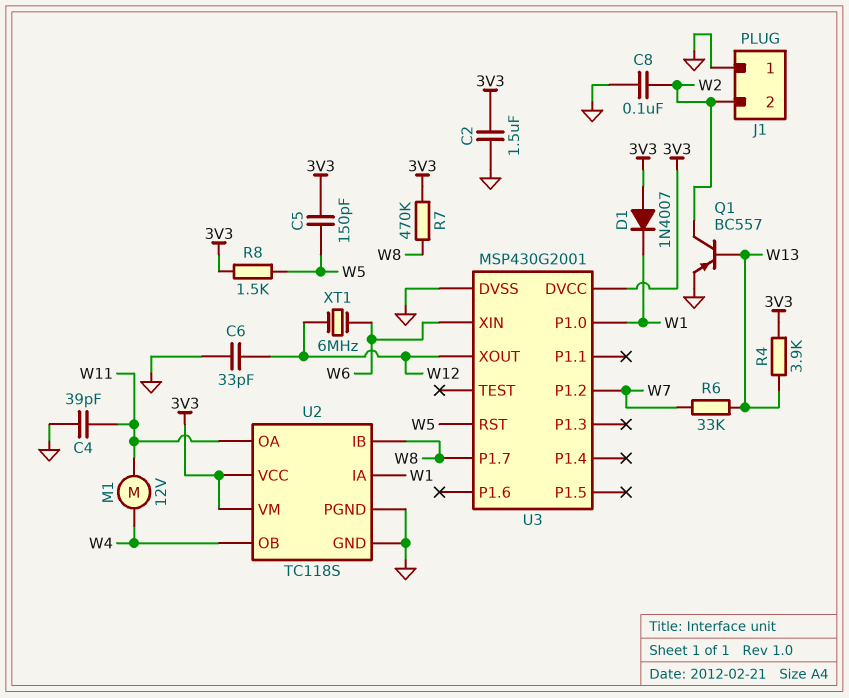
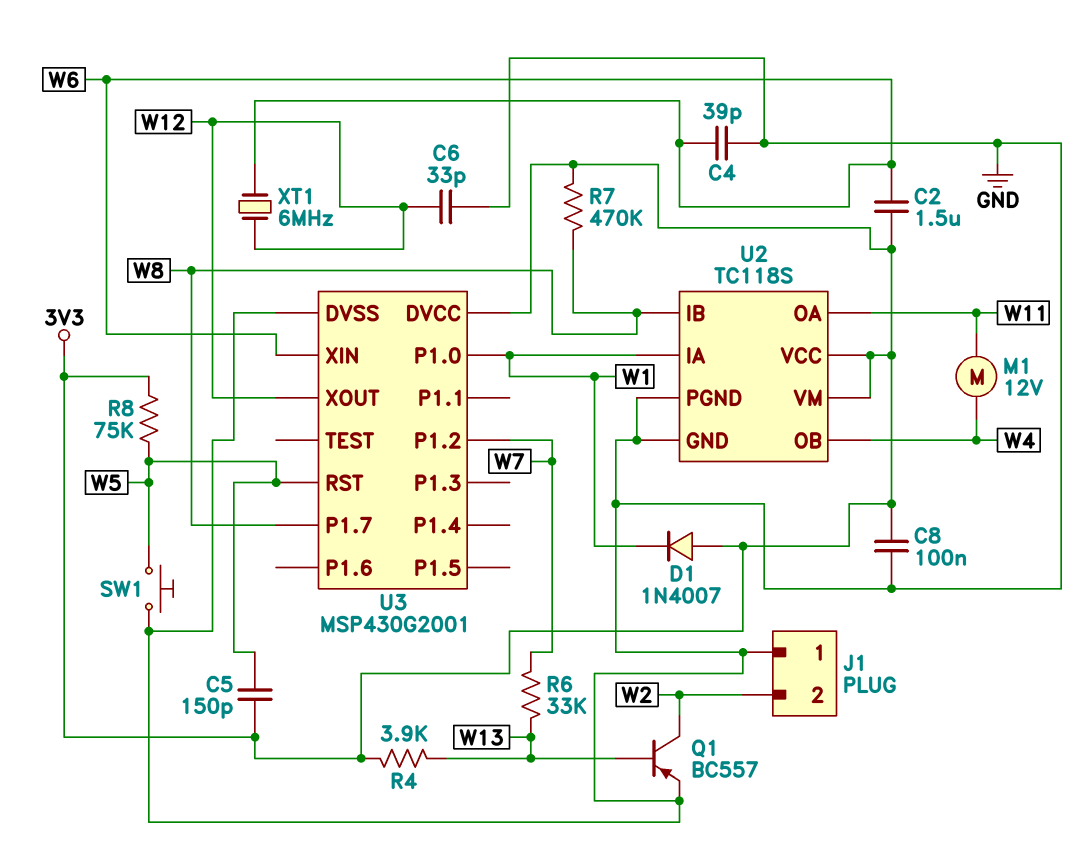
C2: 1.5uF (3V3, GND) -> 1.5uF (3V3, W6)
C4: 39pF (GND, W11) -> 39pF (GND, W6)
C8: 100nF (GND, W2) -> 100nF (3V3, GND)
R8: 1.5k (3V3, W5) -> 75k (3V3, W5)
SW1: none -> button (GND, W5)

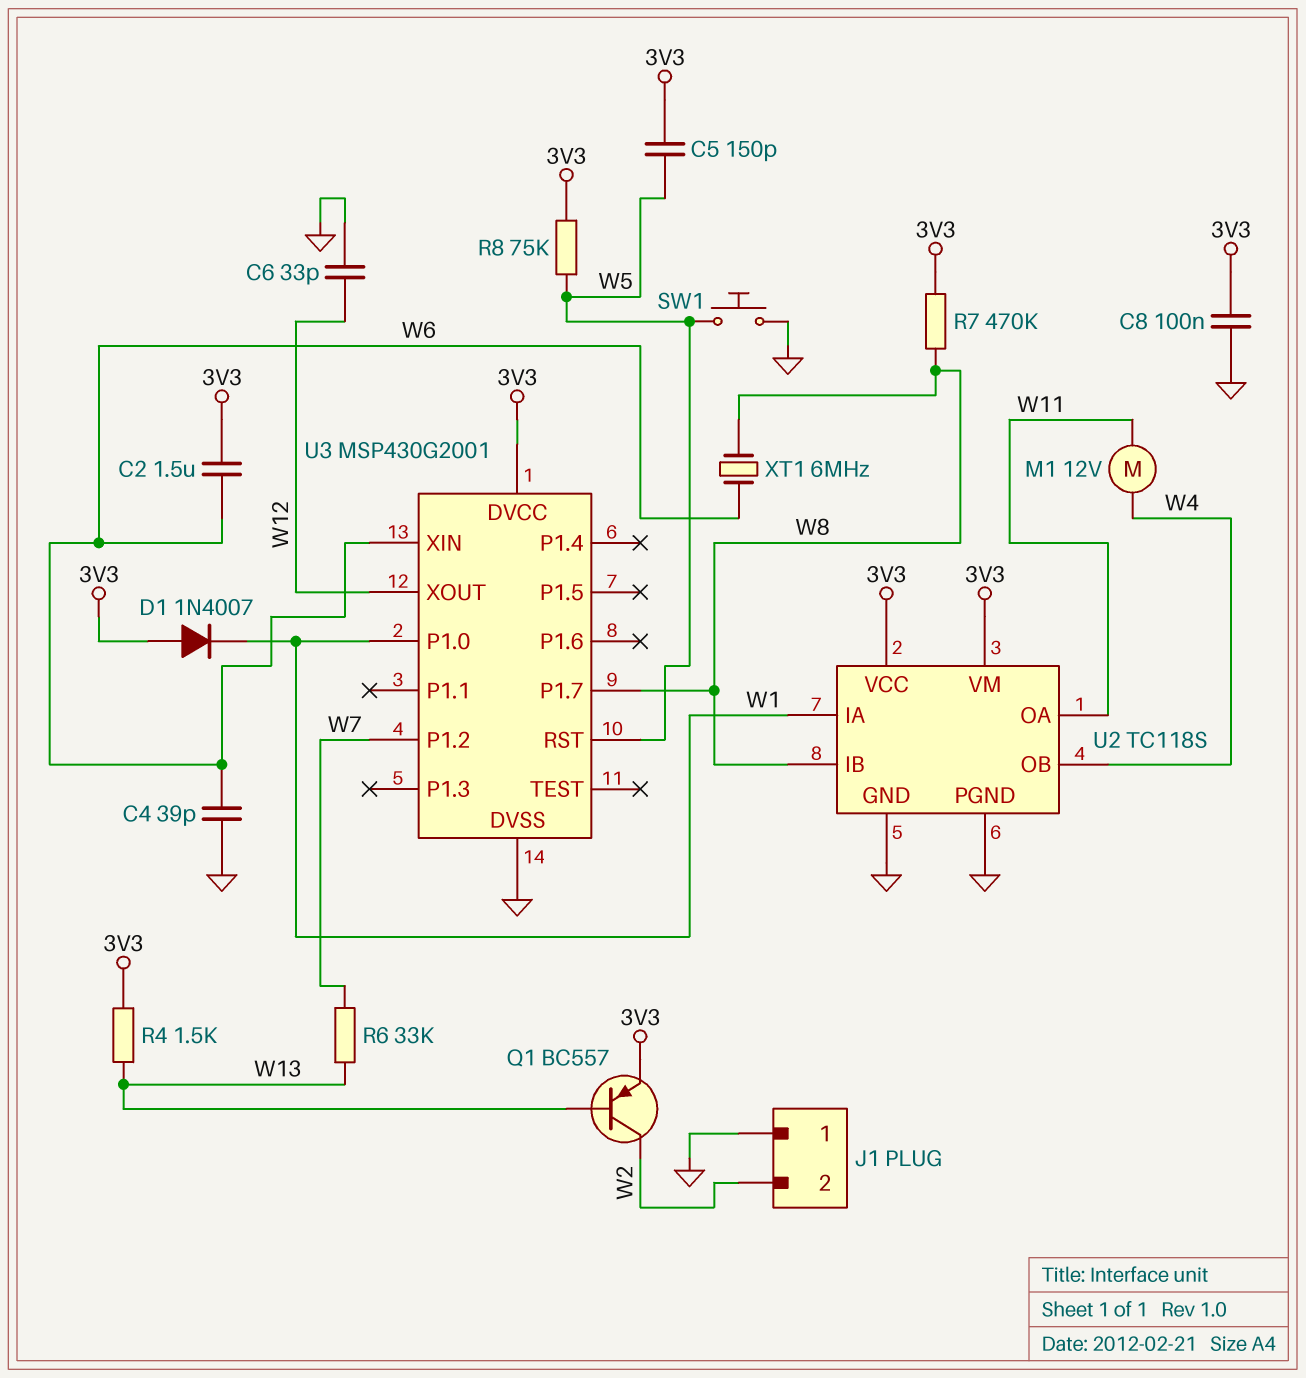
Q1: PNP BC557 (B W13, C W2, E GND) -> PNP BC557 (B W13, C W2, E 3V3)
R4: 3.9k (3V3, W13) -> 1.5k (3V3, W13)
XT1: 6MHz (W6, W12) -> 6MHz (W6, W8)

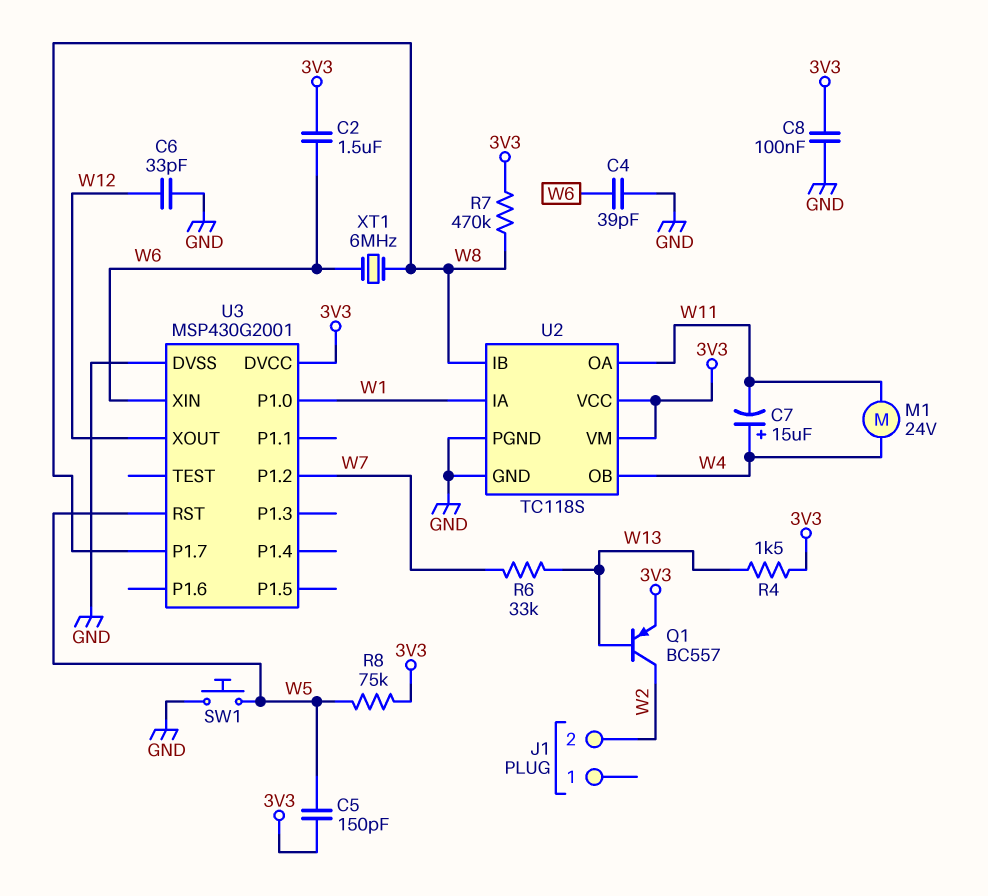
C7: none -> 15uF (plus W4, minus W11)
D1: diode 1N4007 (A 3V3, K W1) -> none
J1 pin 1: GND -> none
M1: motor 12V (W4, W11) -> motor 24V (W4, W11)

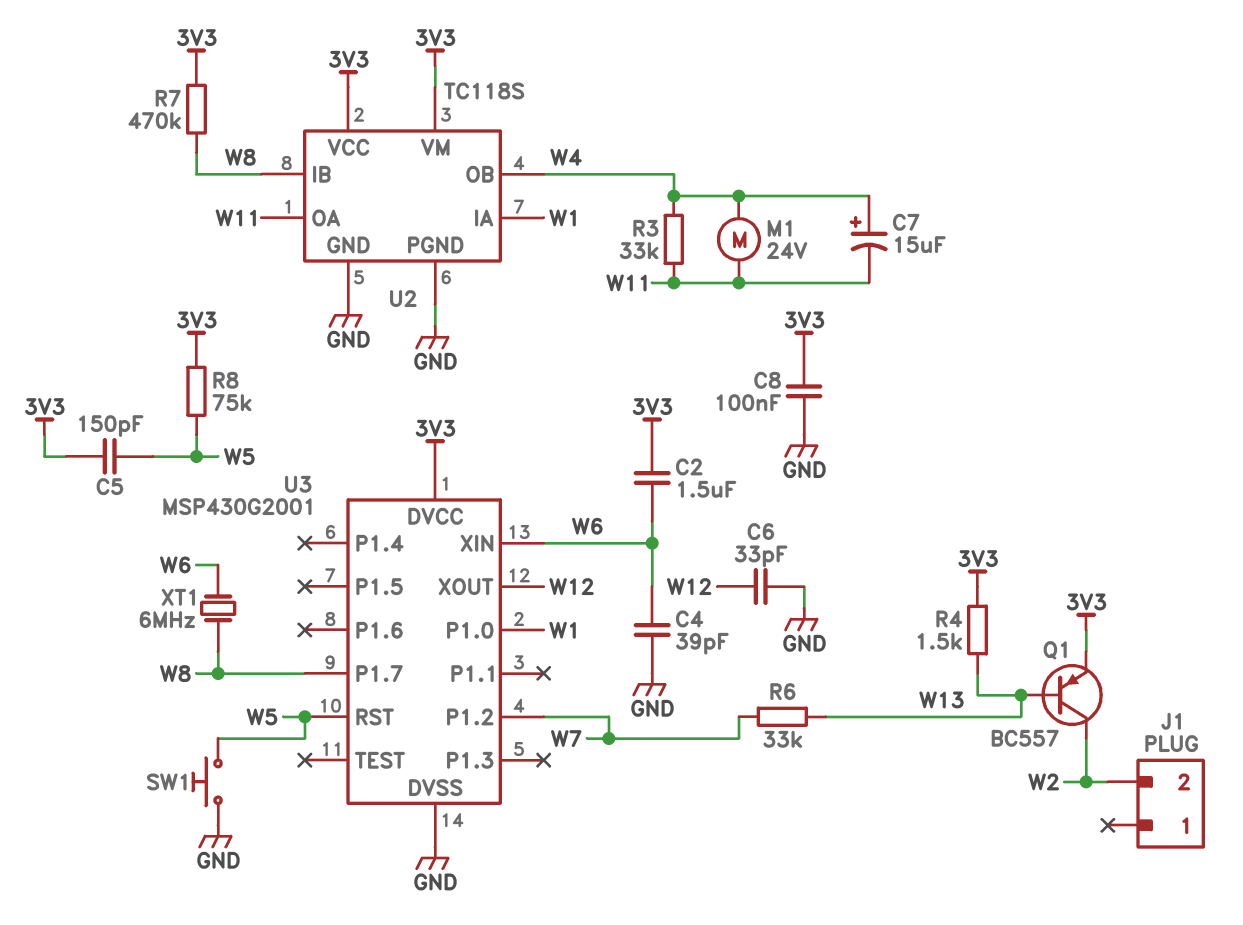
R3: none -> 33k (W4, W11)

